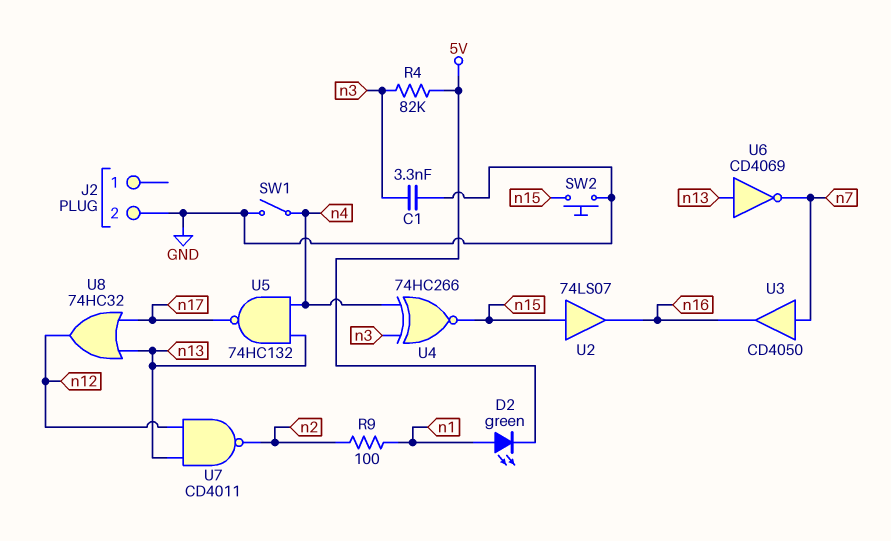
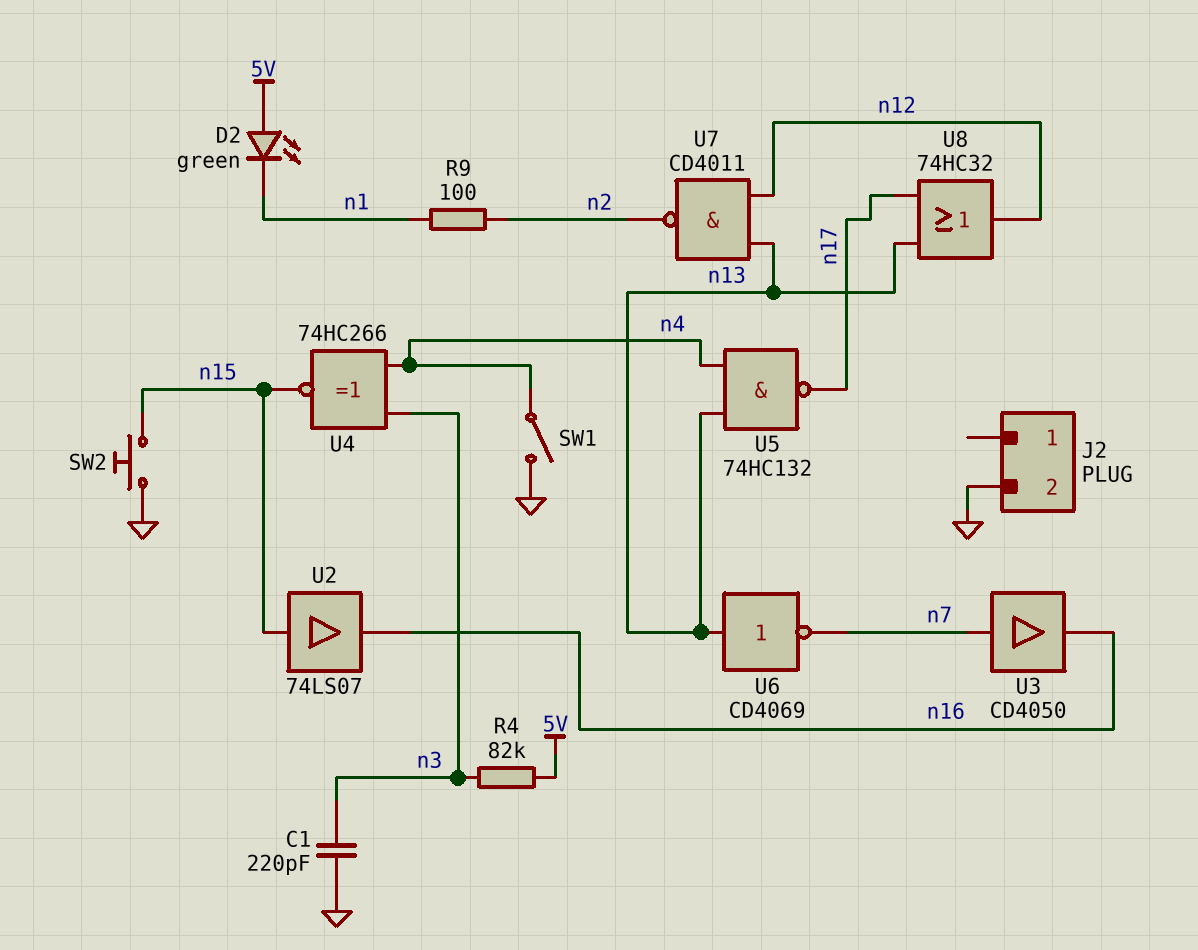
C1: 3.3nF (GND, n3) -> 220pF (GND, n3)
D2: LED green (A n1, K 5V) -> LED green (A 5V, K n1)

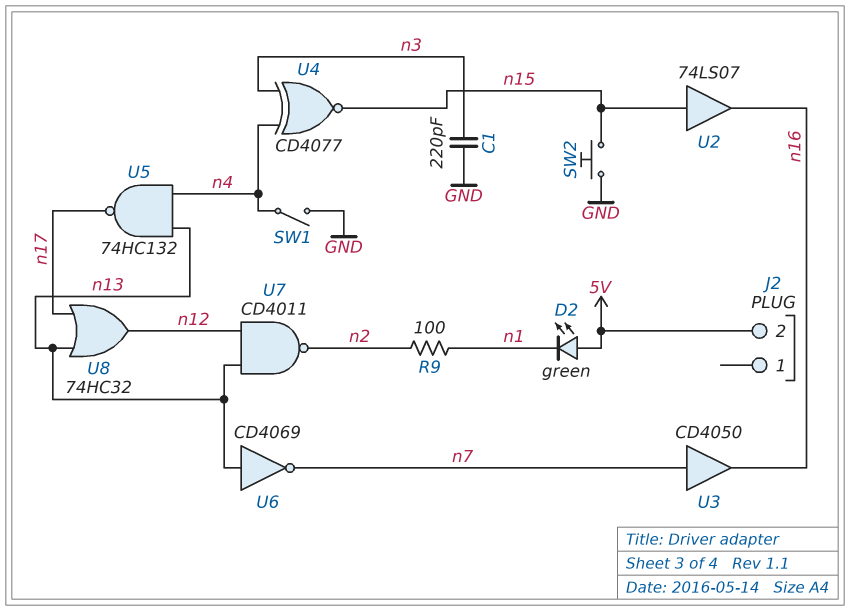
J2 pin 2: GND -> 5V
R4: 82k (5V, n3) -> none
U4: XNOR 74HC266 (in n3, in n4, out n15) -> XNOR CD4077 (in n3, in n4, out n15)

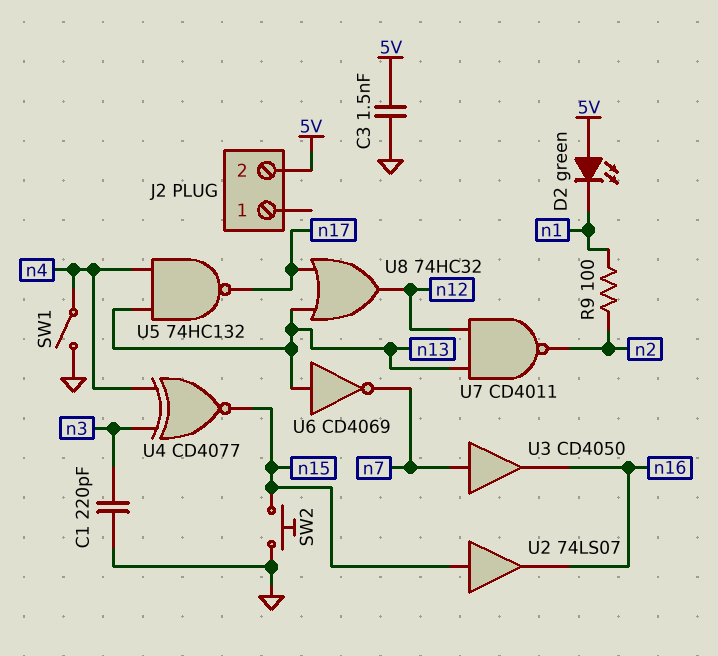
C3: none -> 1.5nF (5V, GND)

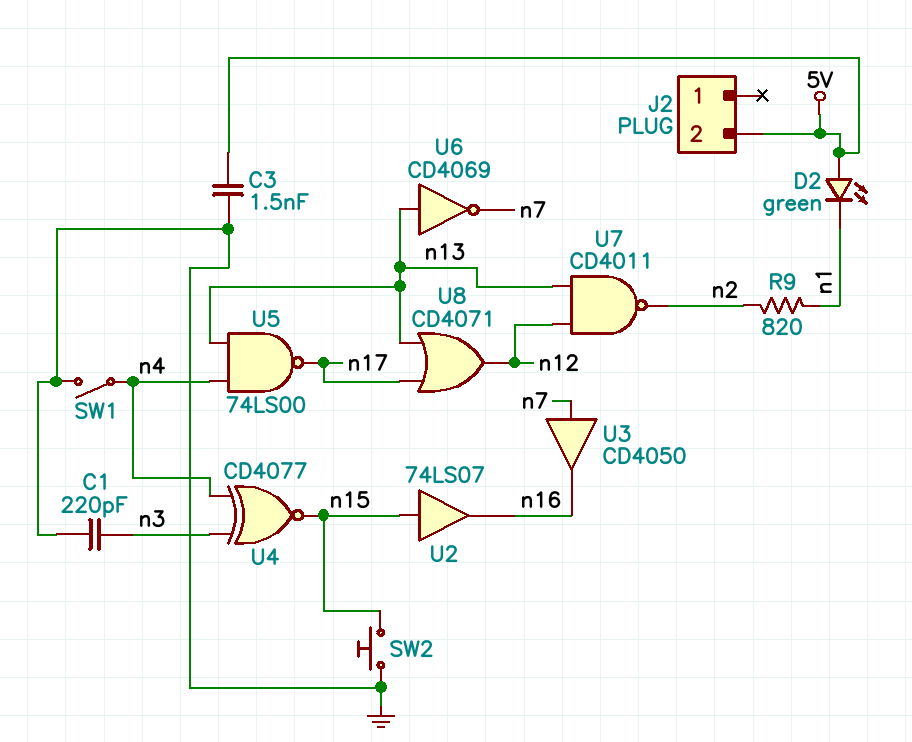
R9: 100 (n1, n2) -> 820 (n1, n2)
U5: NAND 74HC132 (in n4, in n13, out n17) -> NAND 74LS00 (in n4, in n13, out n17)
U8: OR 74HC32 (in n13, in n17, out n12) -> OR CD4071 (in n13, in n17, out n12)

